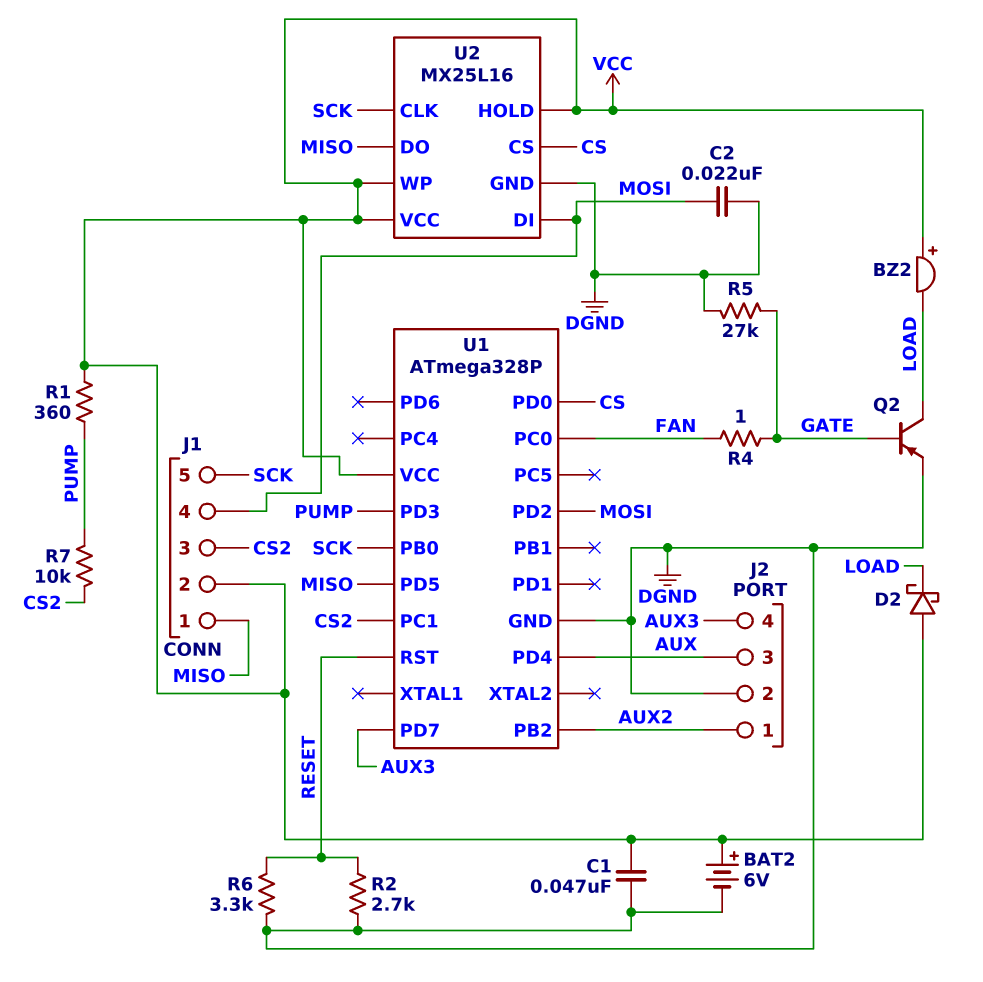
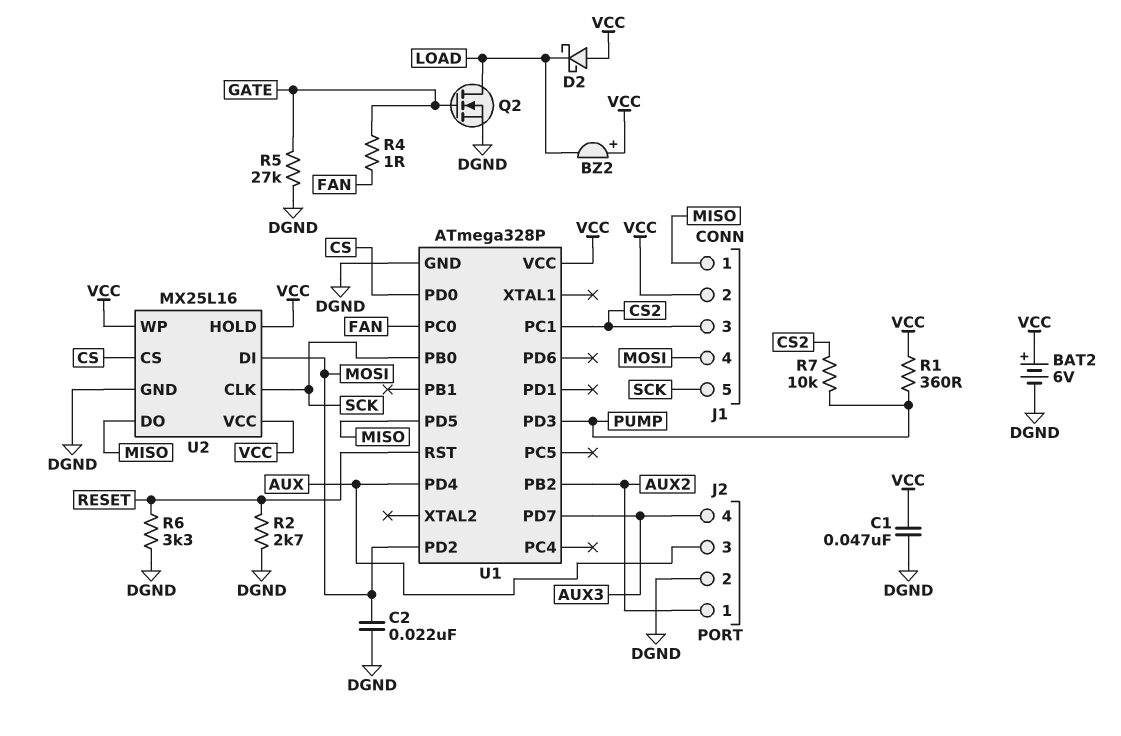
Q2: PNP (B GATE, C LOAD, E DGND) -> NMOS (G GATE, D LOAD, S DGND)

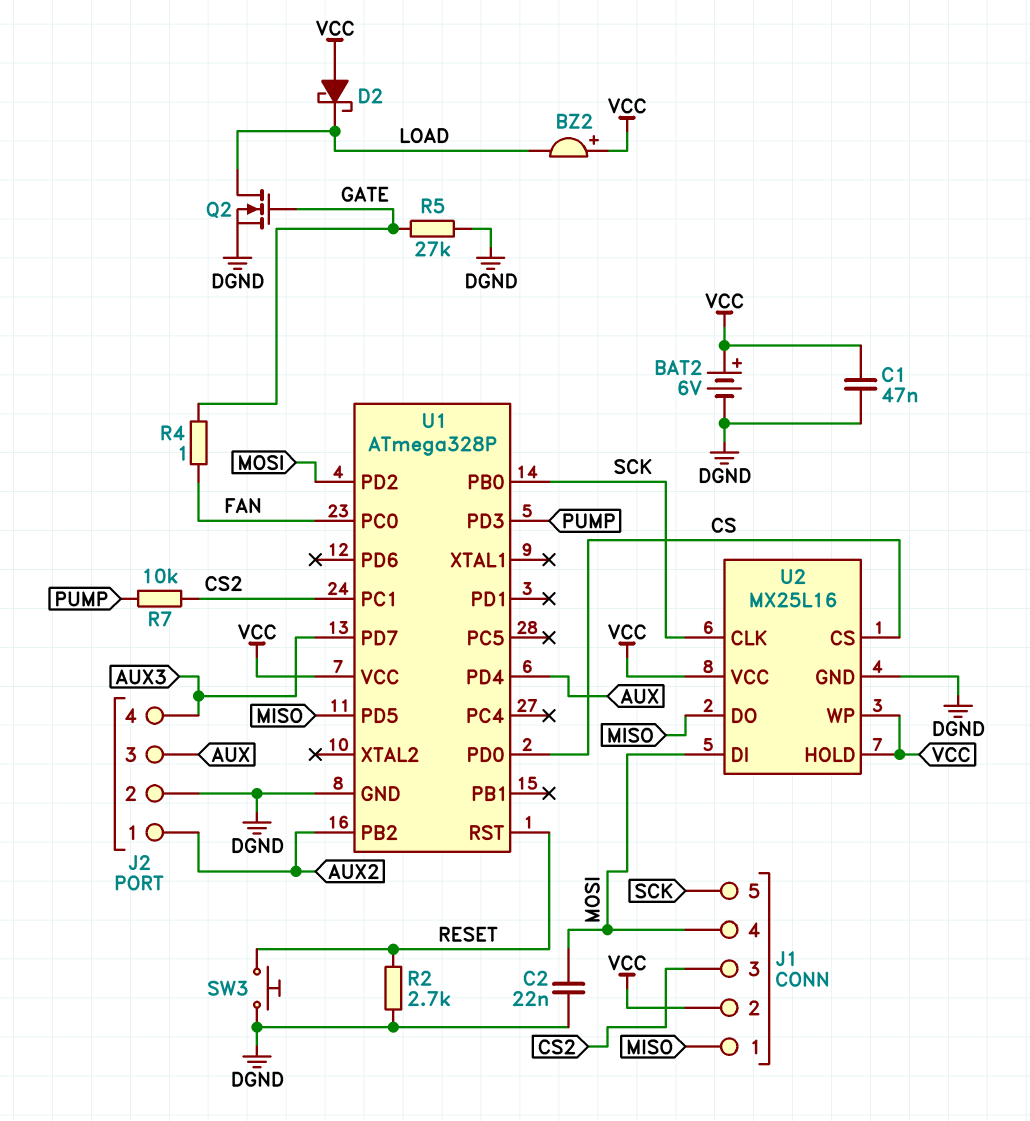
R1: 360 (PUMP, VCC) -> none
R6: 3.3k (DGND, RESET) -> none
SW3: none -> button (DGND, RESET)

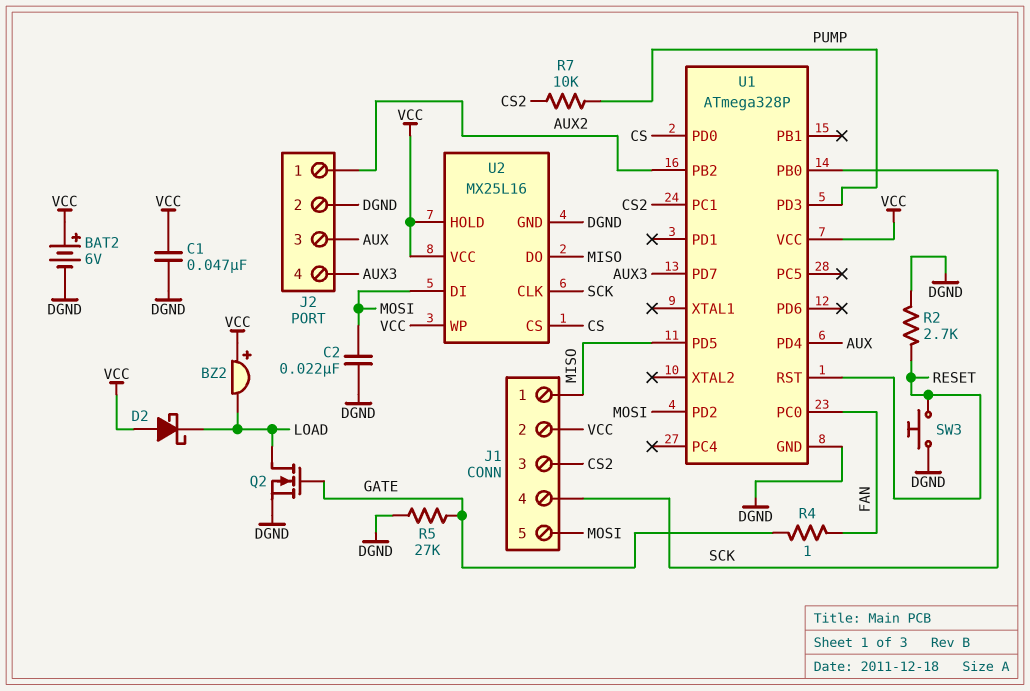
J1 pin 4: MOSI -> SCK
J1 pin 5: SCK -> MOSI

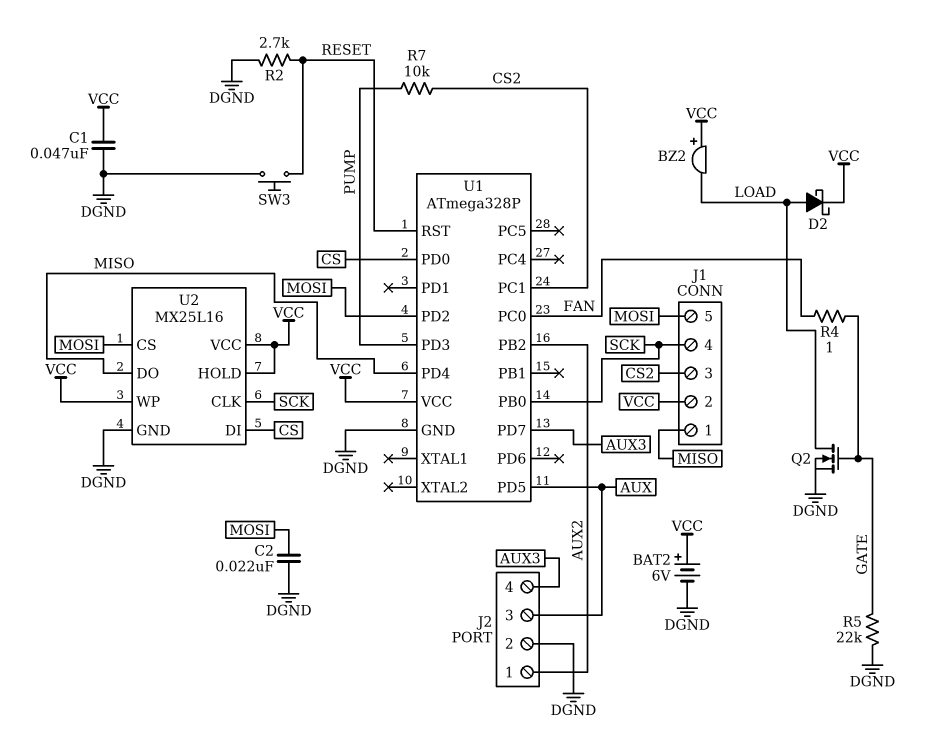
D2: schottky (A VCC, K LOAD) -> schottky (A LOAD, K VCC)
R5: 27k (DGND, GATE) -> 22k (DGND, GATE)
U1 pin PD4: AUX -> MISO
U1 pin PD5: MISO -> AUX
U2 pin CS: CS -> MOSI
U2 pin DI: MOSI -> CS

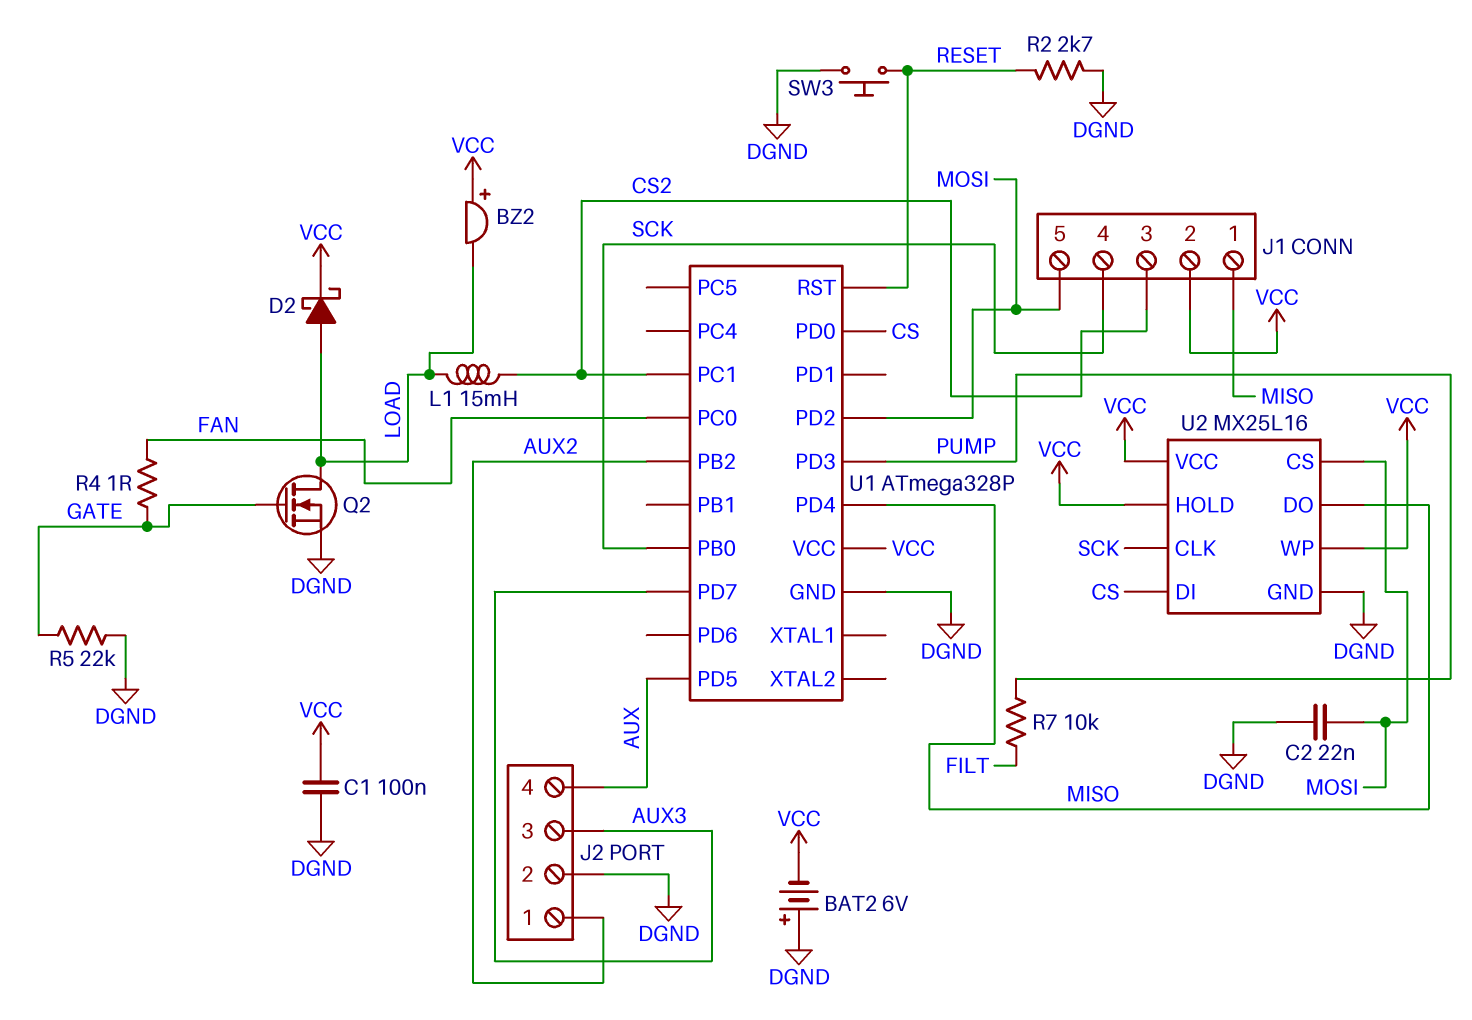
BAT2: 6V (plus VCC, minus DGND) -> 6V (plus DGND, minus VCC)
C1: 47nF (DGND, VCC) -> 100nF (DGND, VCC)
J2 pin 3: AUX -> AUX3
J2 pin 4: AUX3 -> AUX
L1: none -> 15mH (CS2, LOAD)
R7: 10k (CS2, PUMP) -> 10k (FILT, PUMP)

